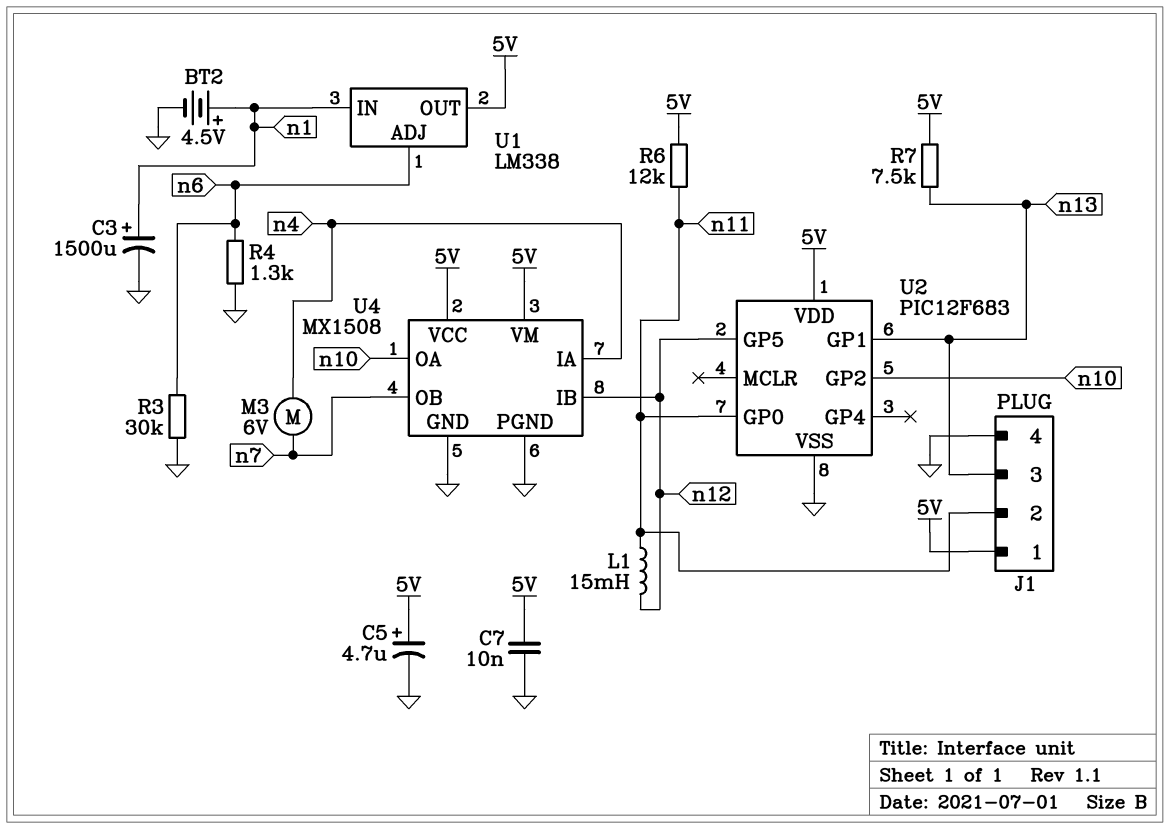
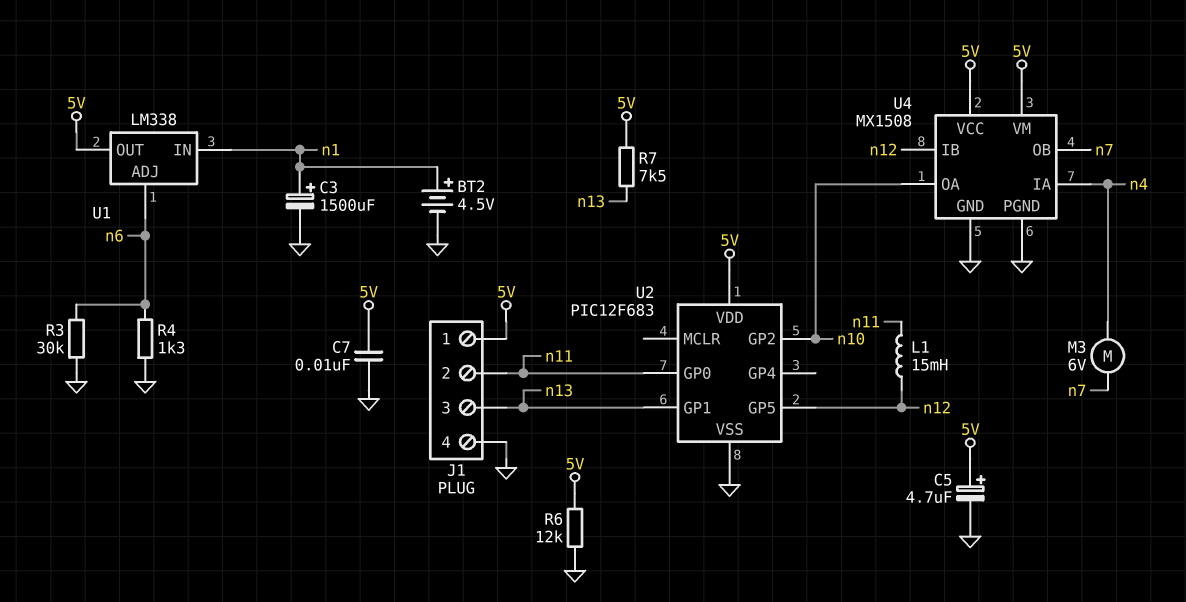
R6: 12k (5V, n11) -> 12k (5V, GND)

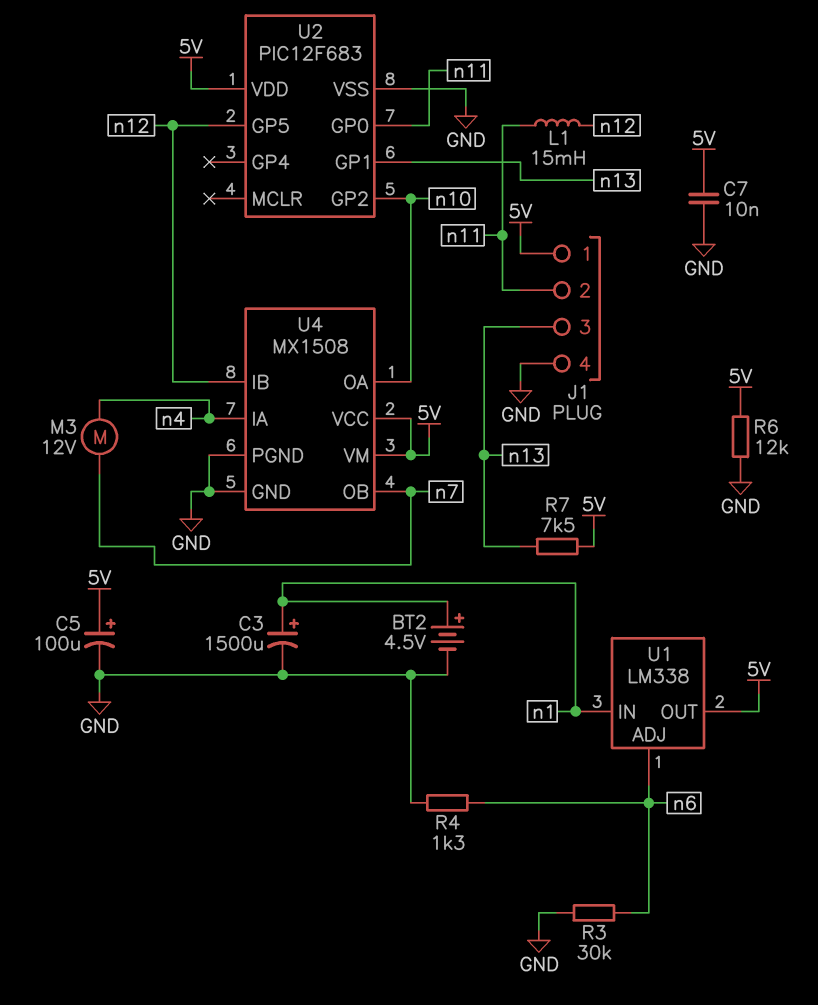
C5: 4.7uF (plus 5V, minus GND) -> 100uF (plus 5V, minus GND)
M3: motor 6V (n4, n7) -> motor 12V (n4, n7)

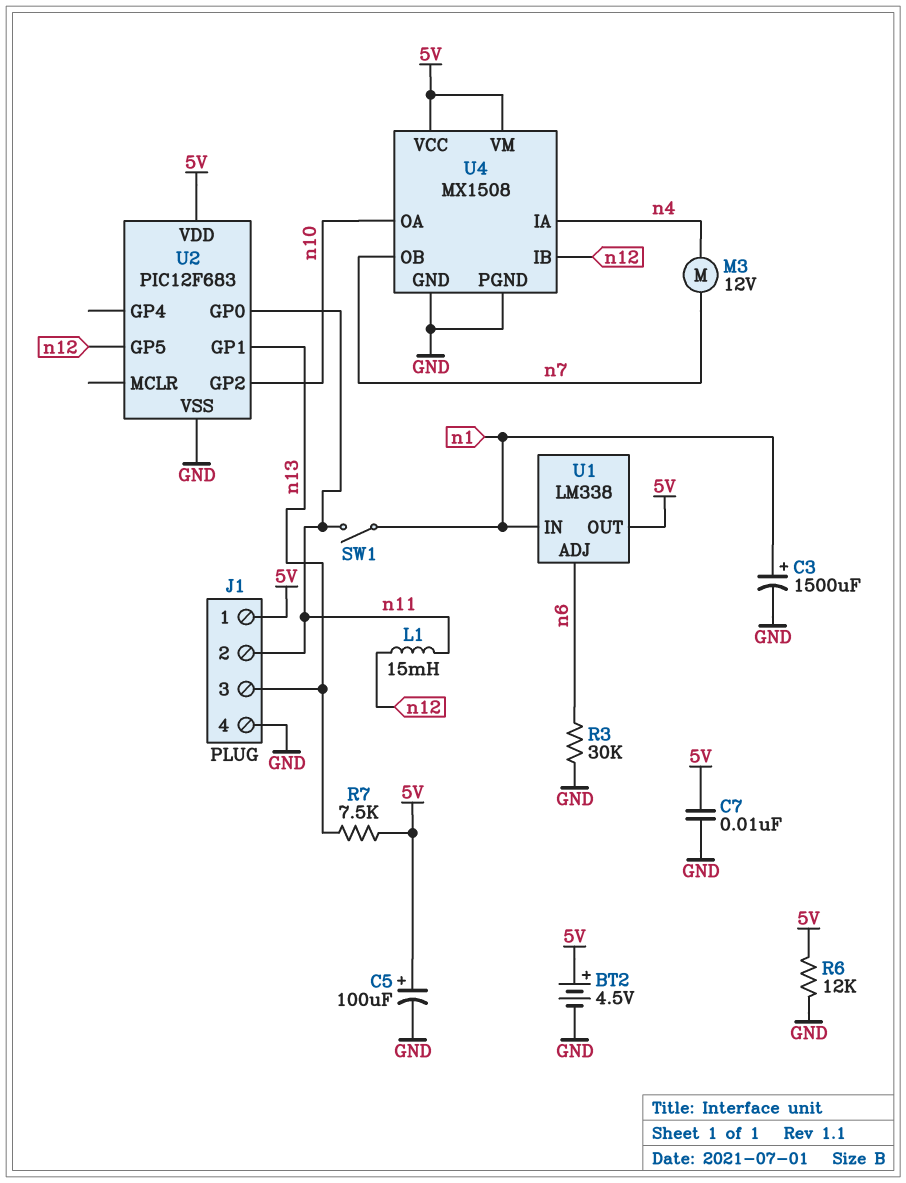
BT2: 4.5V (plus n1, minus GND) -> 4.5V (plus 5V, minus GND)
R4: 1.3k (GND, n6) -> none
SW1: none -> switch (n1, n11)

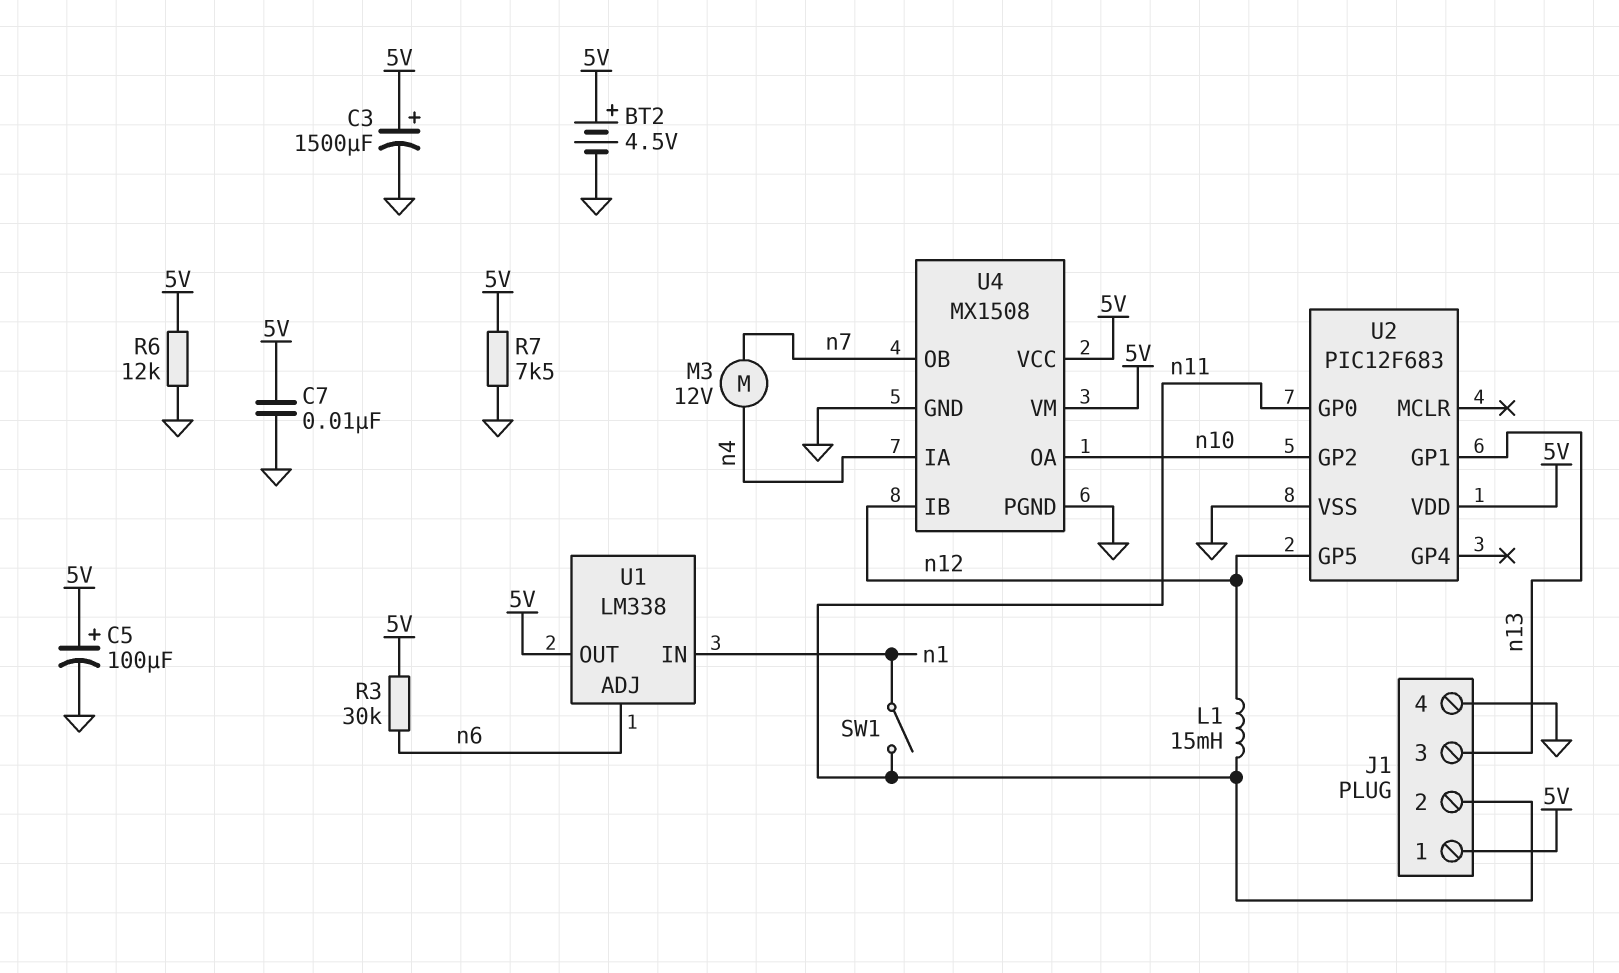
C3: 1500uF (plus n1, minus GND) -> 1500uF (plus 5V, minus GND)
R3: 30k (GND, n6) -> 30k (5V, n6)
R7: 7.5k (5V, n13) -> 7.5k (5V, GND)

